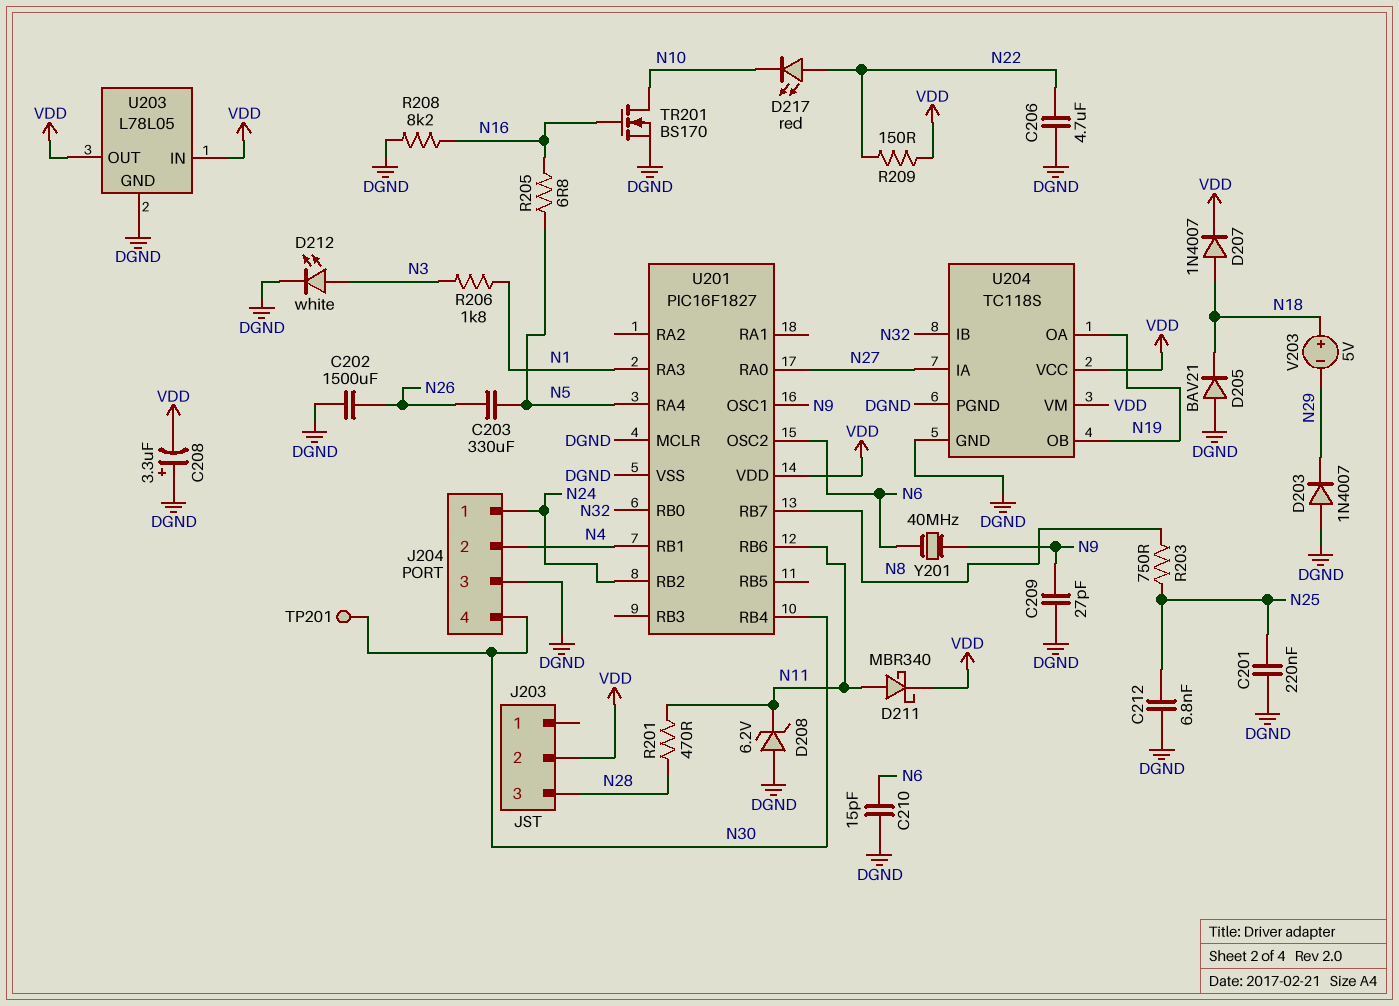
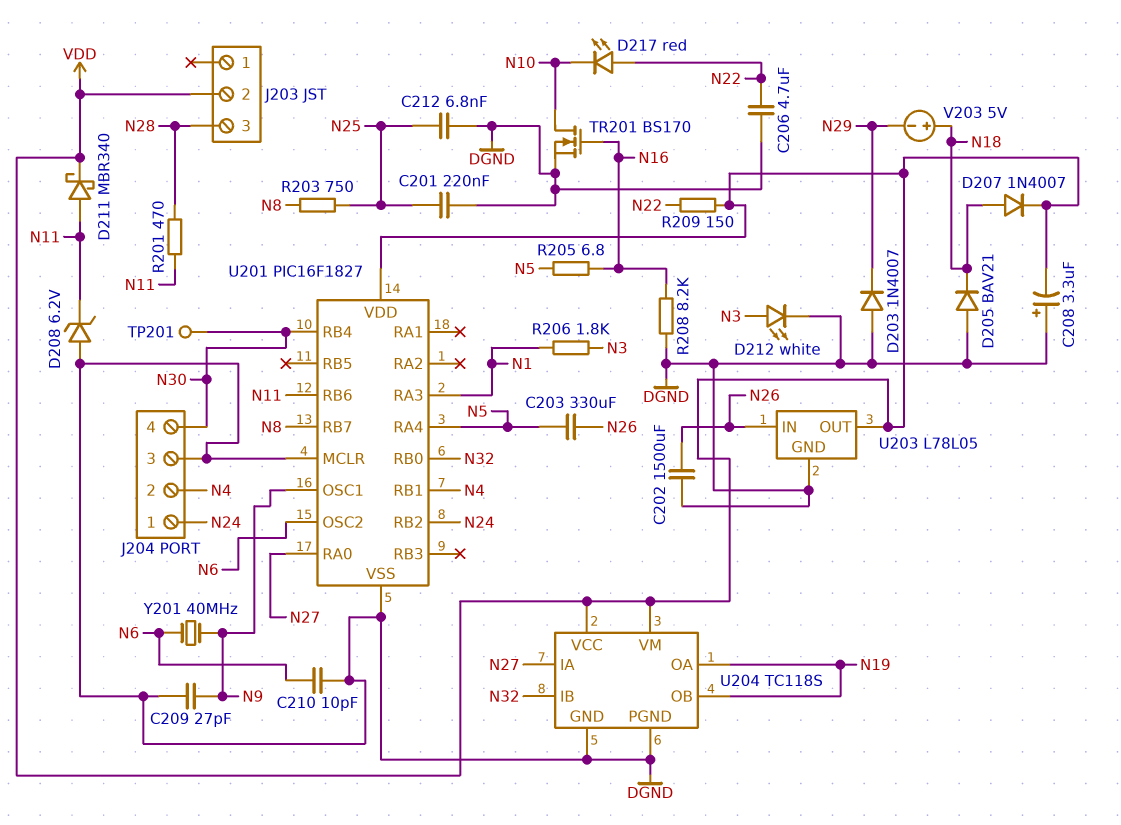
C210: 15pF (DGND, N6) -> 10pF (DGND, N6)
U203 pin IN: VDD -> N26

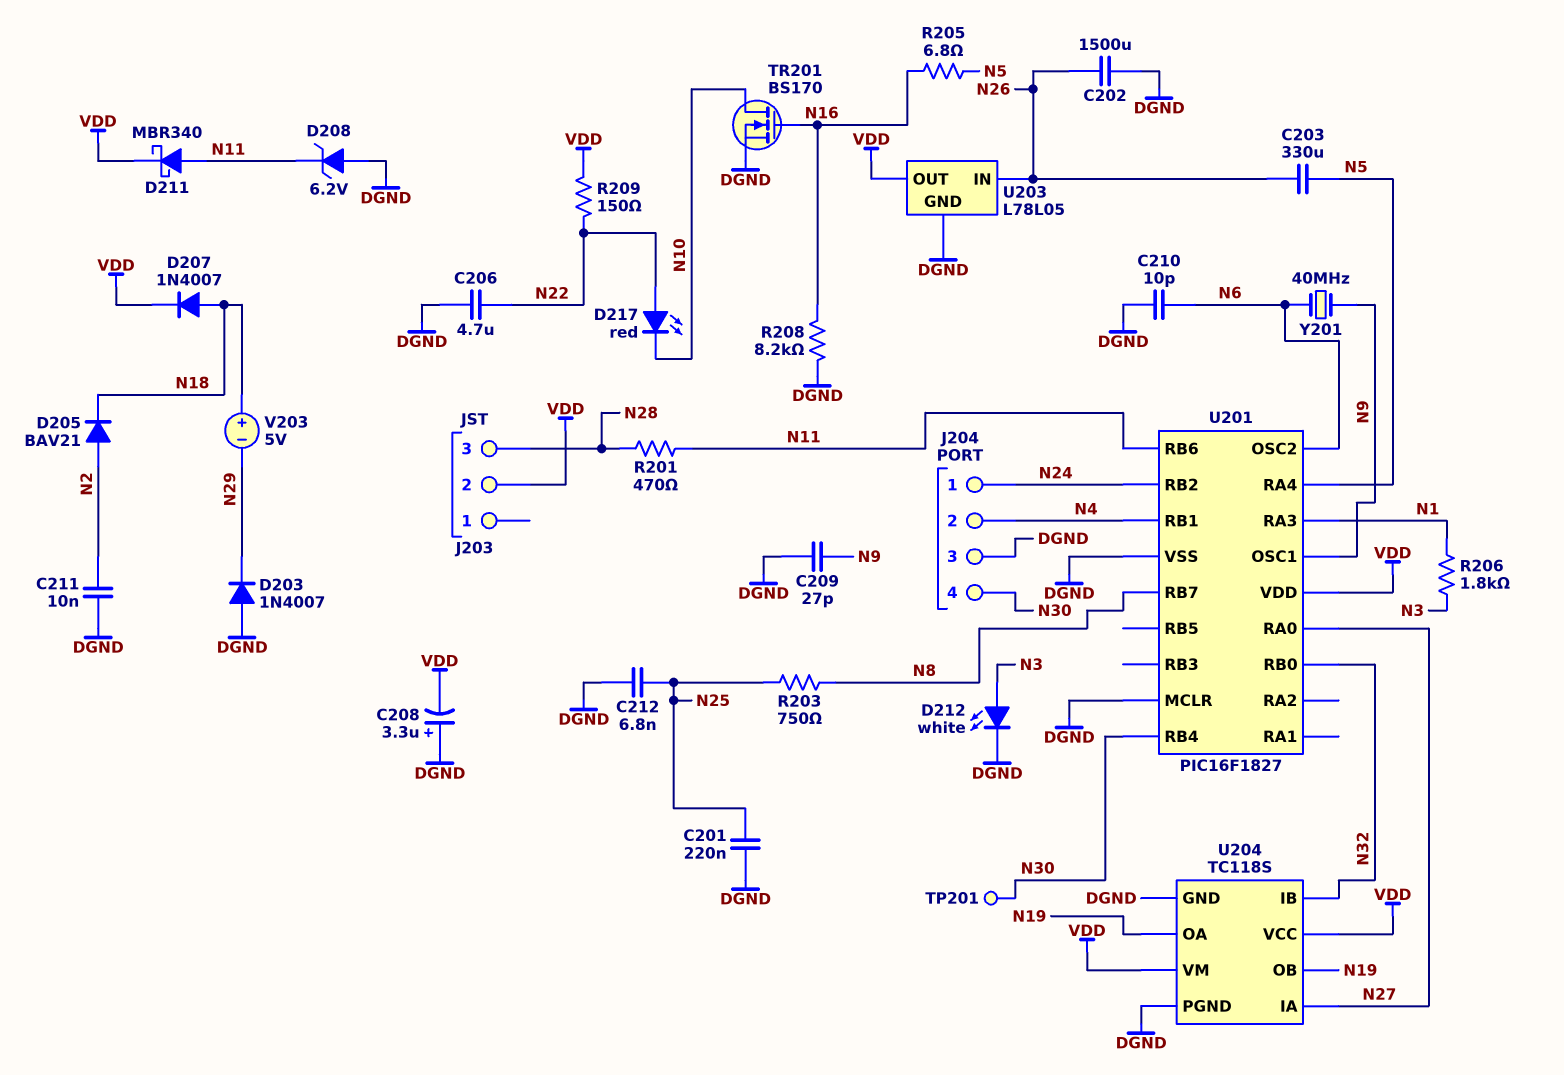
C211: none -> 10nF (DGND, N2)
D205: diode BAV21 (A DGND, K N18) -> diode BAV21 (A N2, K N18)

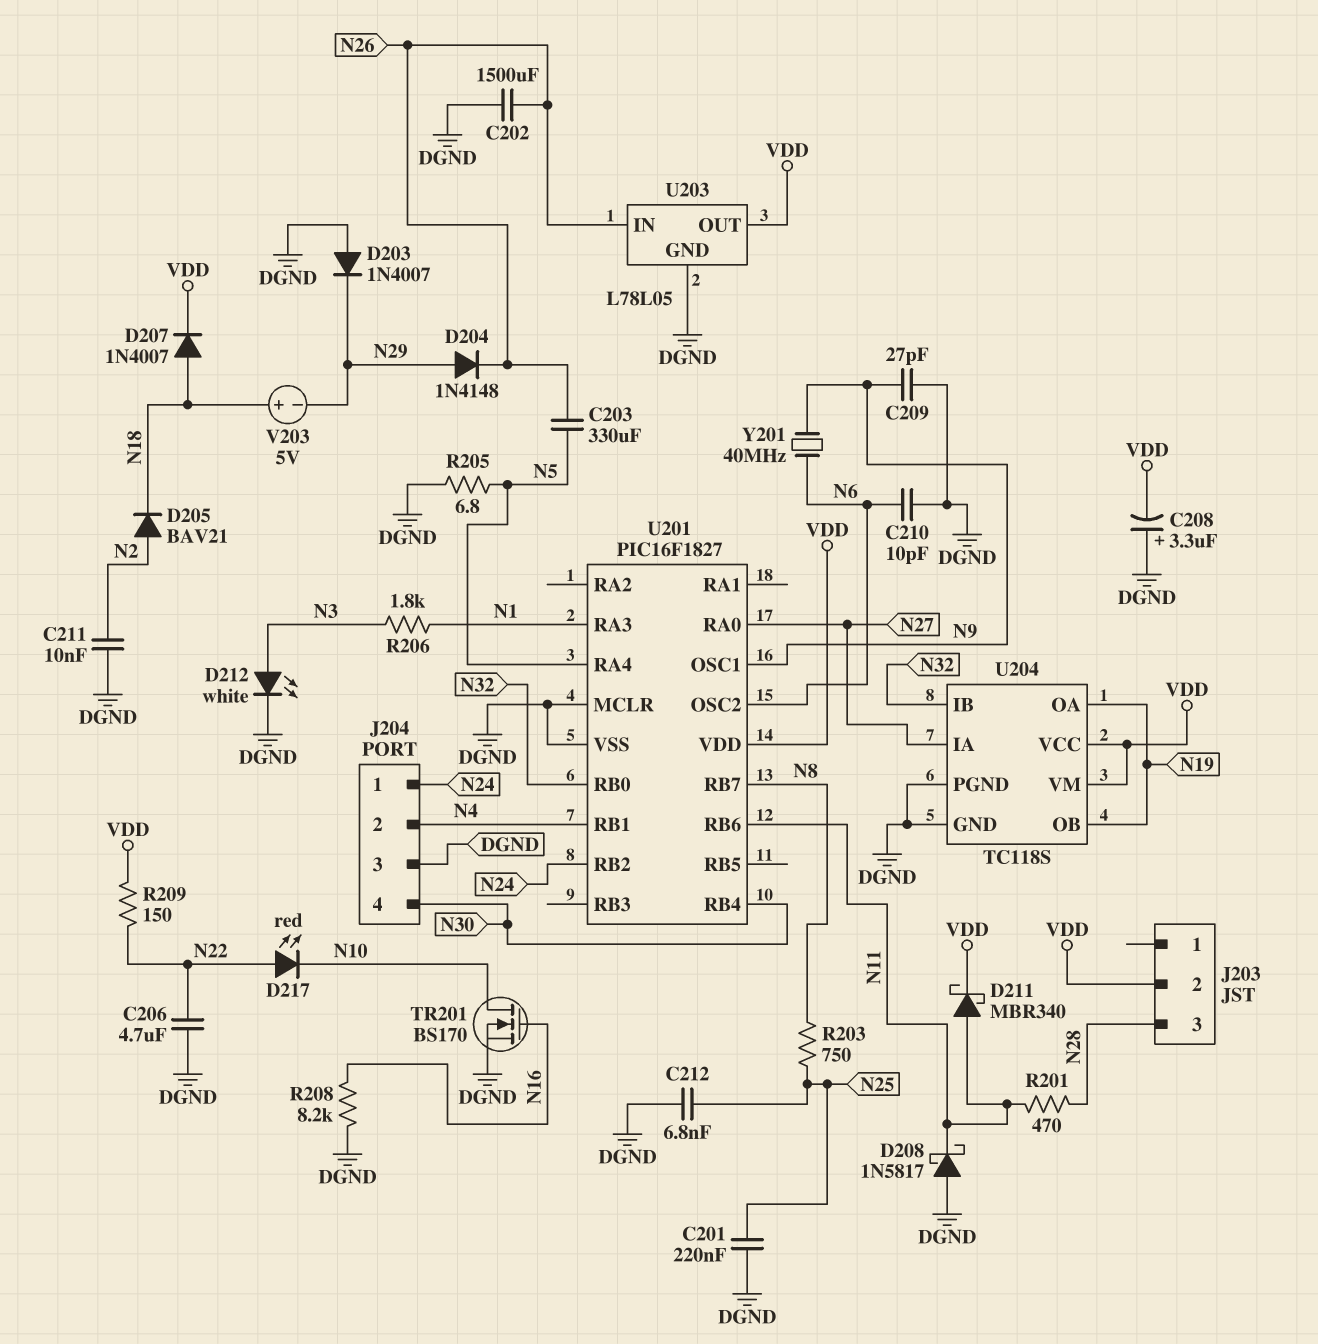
D204: none -> diode 1N4148 (A N29, K N26)
D208: zener 6.2V (A DGND, K N11) -> schottky 1N5817 (A DGND, K N11)
R205: 6.8 (N5, N16) -> 6.8 (DGND, N5)
TP201: test point (N30) -> none

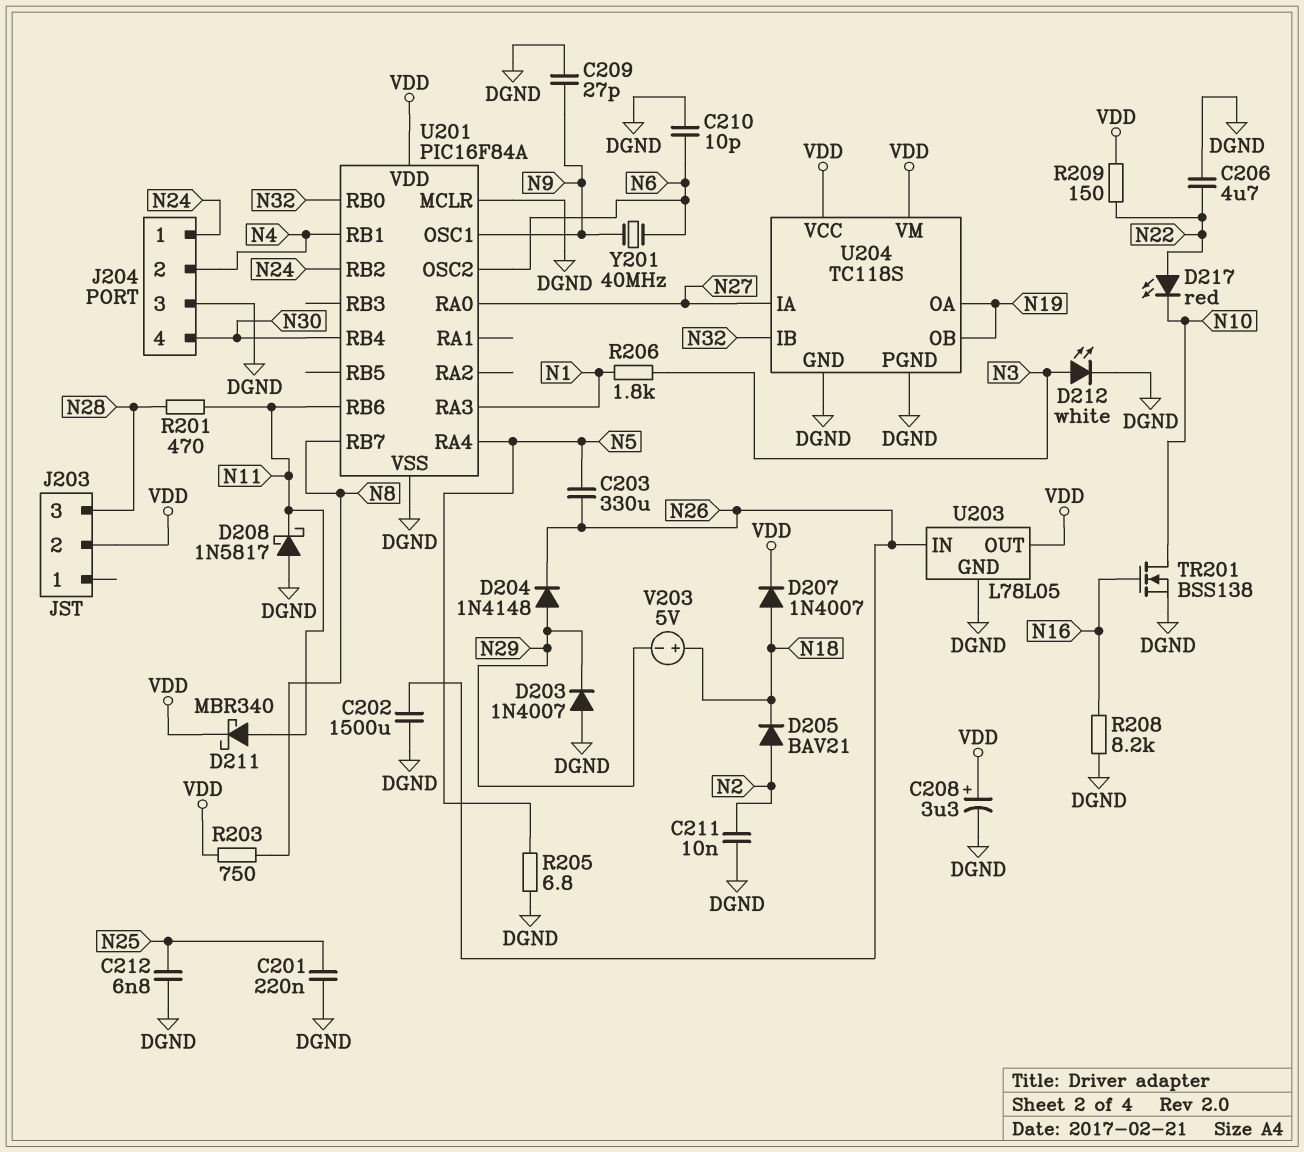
C208: 3.3uF (plus DGND, minus VDD) -> 3.3uF (plus VDD, minus DGND)
R203: 750 (N8, N25) -> 750 (N8, VDD)
TR201: NMOS BS170 (G N16, D N10, S DGND) -> NMOS BSS138 (G N16, D N10, S DGND)
U201: PIC16F1827 -> PIC16F84A

